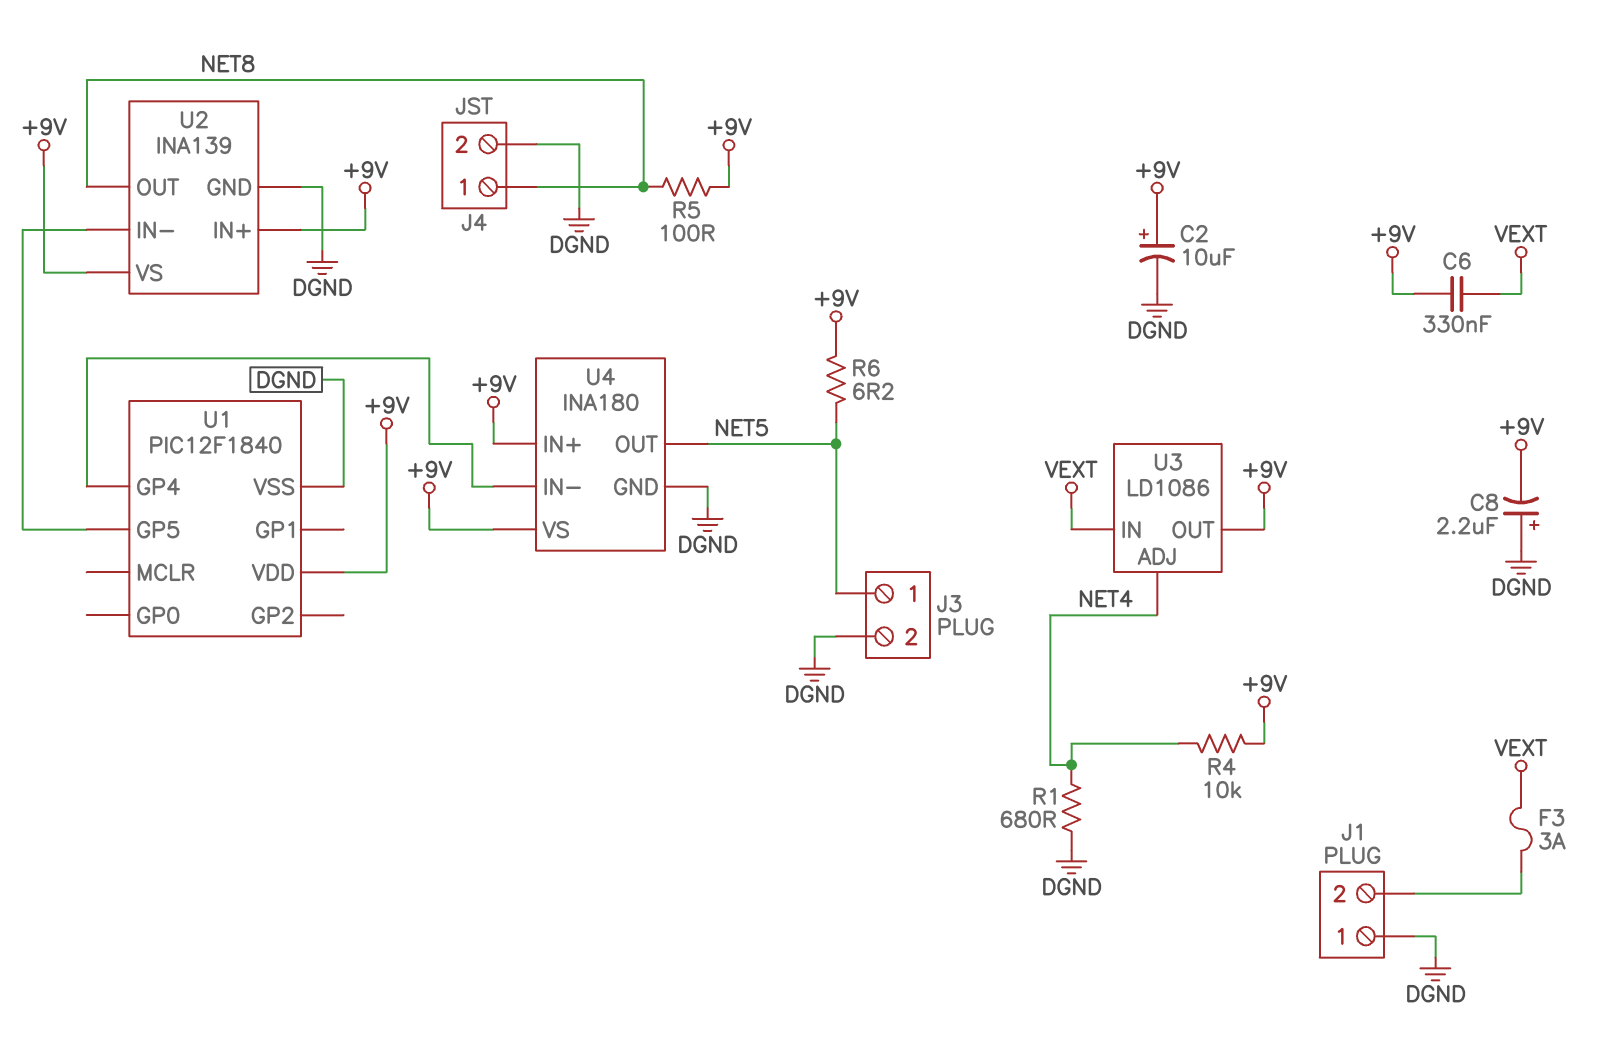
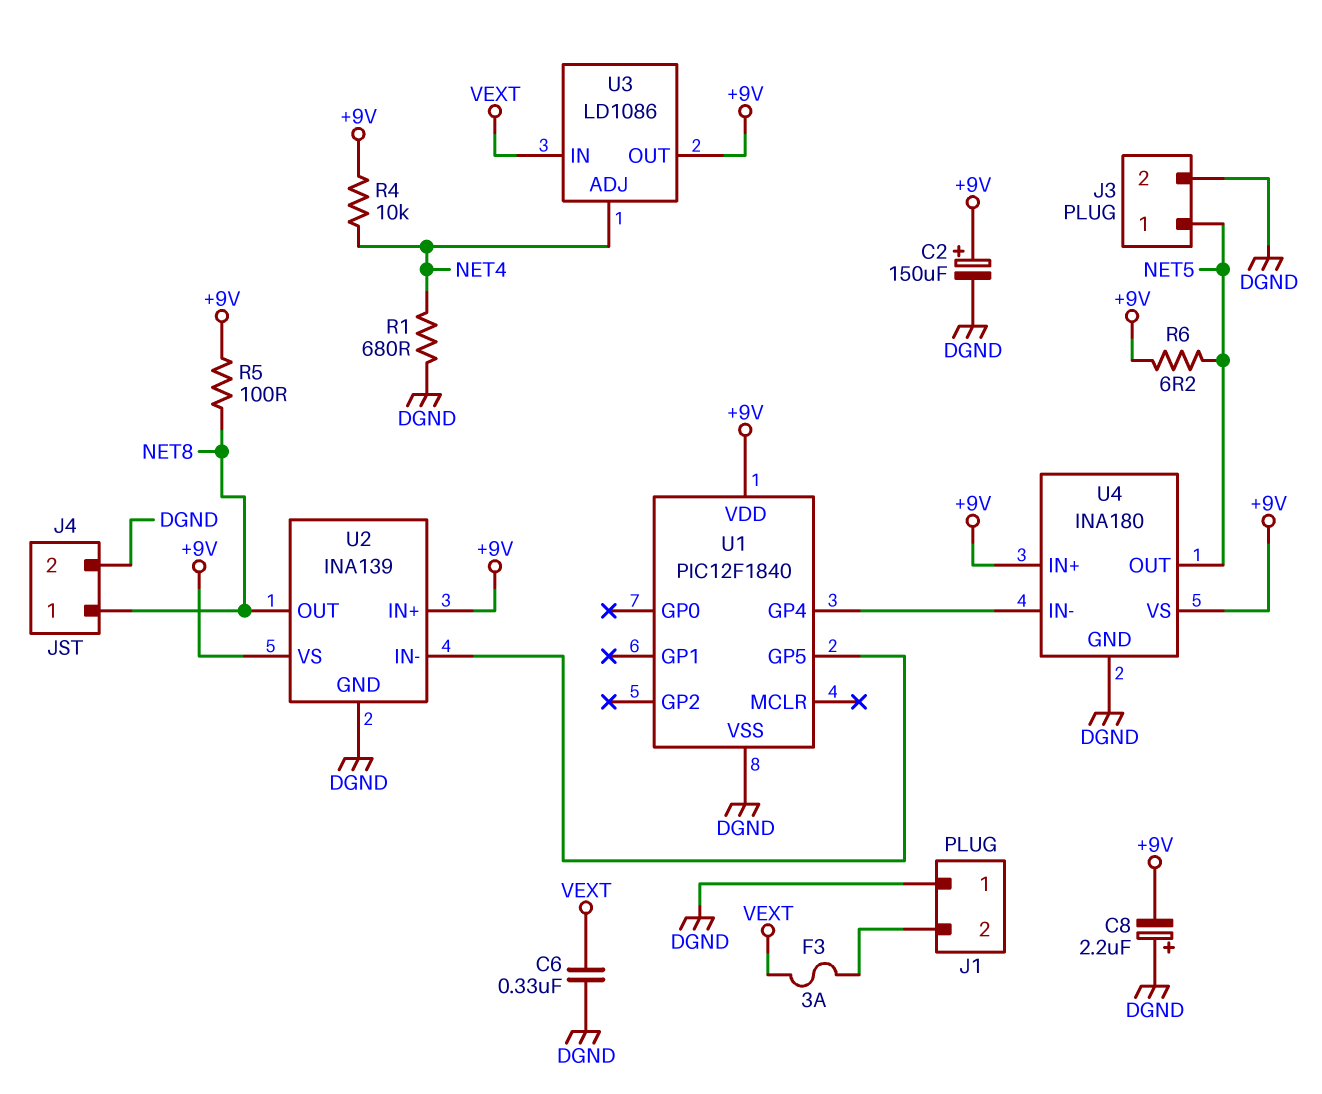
C2: 10uF (plus +9V, minus DGND) -> 150uF (plus +9V, minus DGND)
C6: 330nF (+9V, VEXT) -> 330nF (DGND, VEXT)

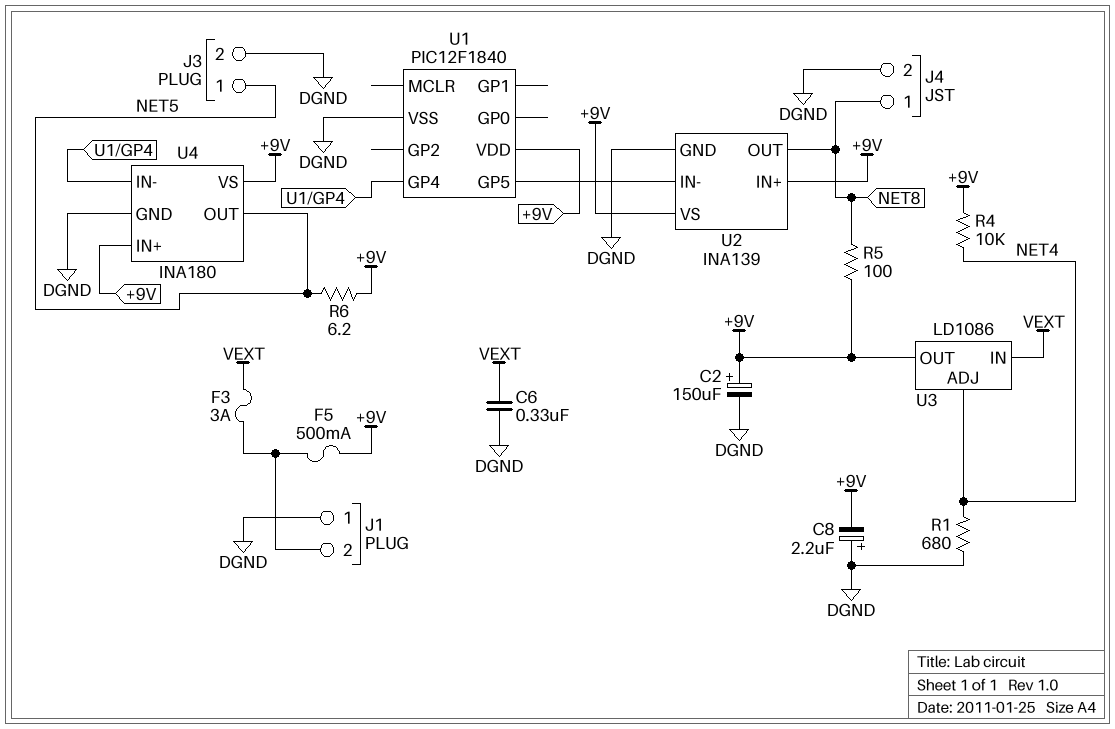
F5: none -> 500mA (+9V, J1/2)

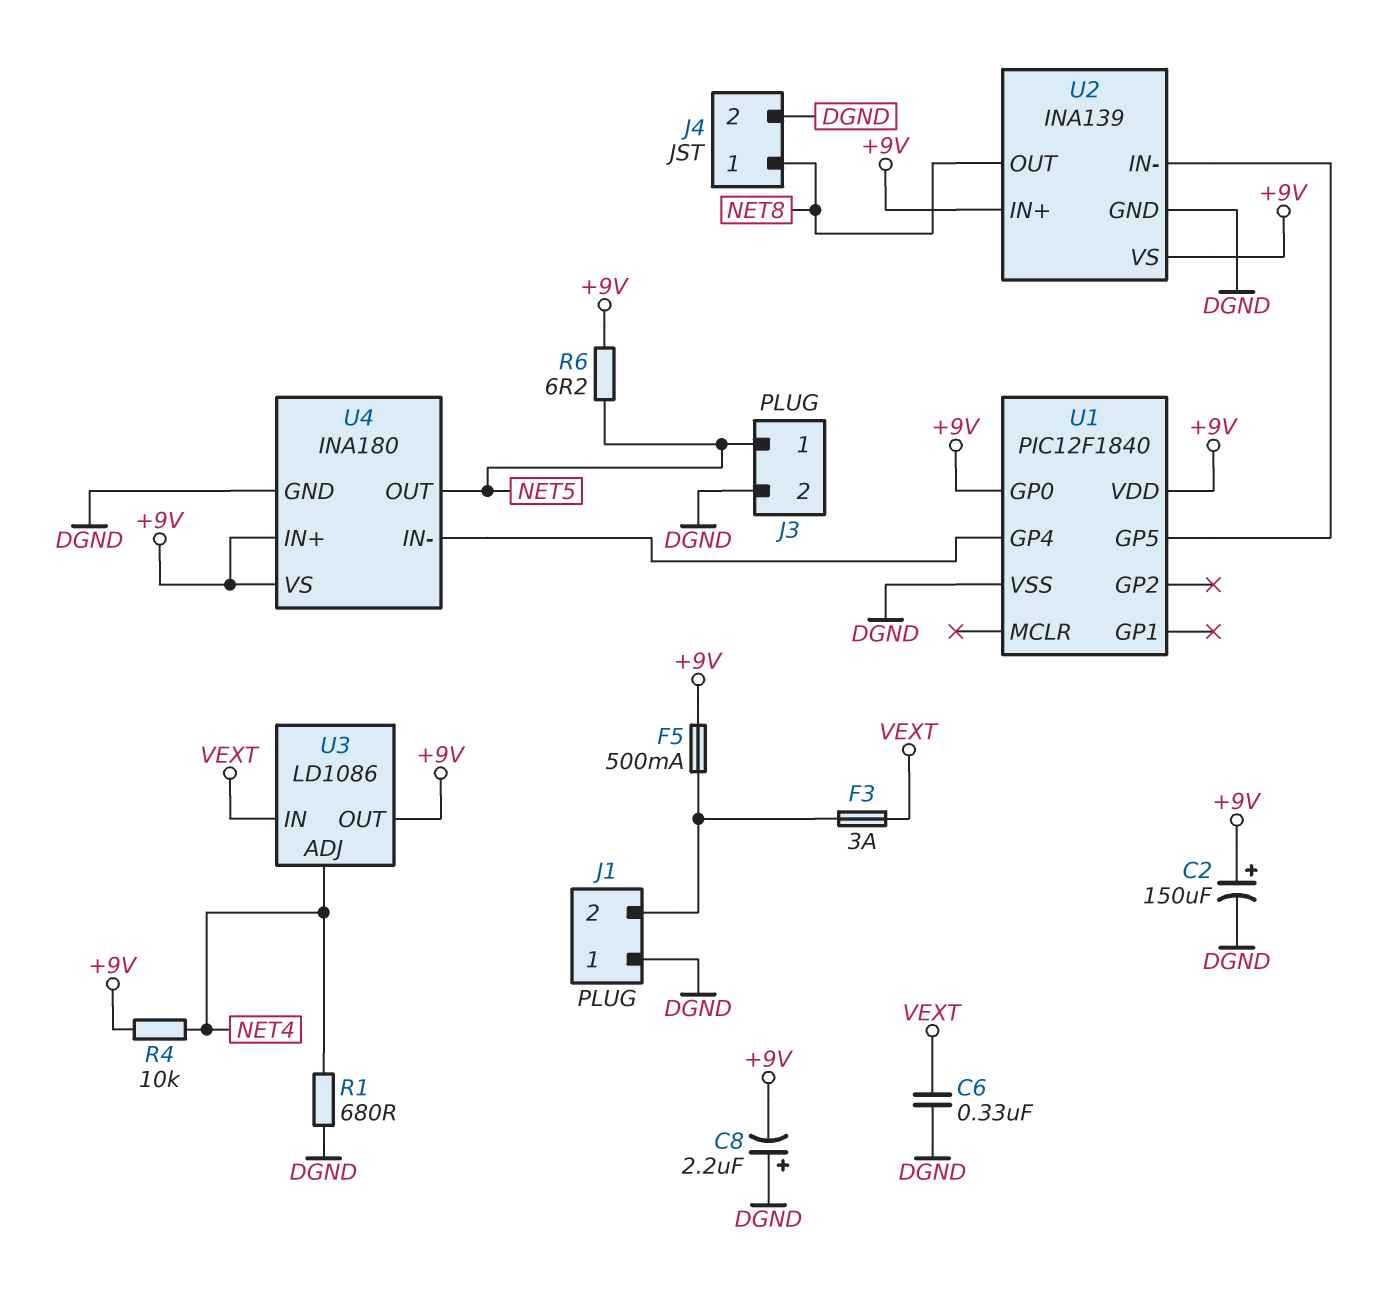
R5: 100 (+9V, NET8) -> none
U1 pin GP0: none -> +9V

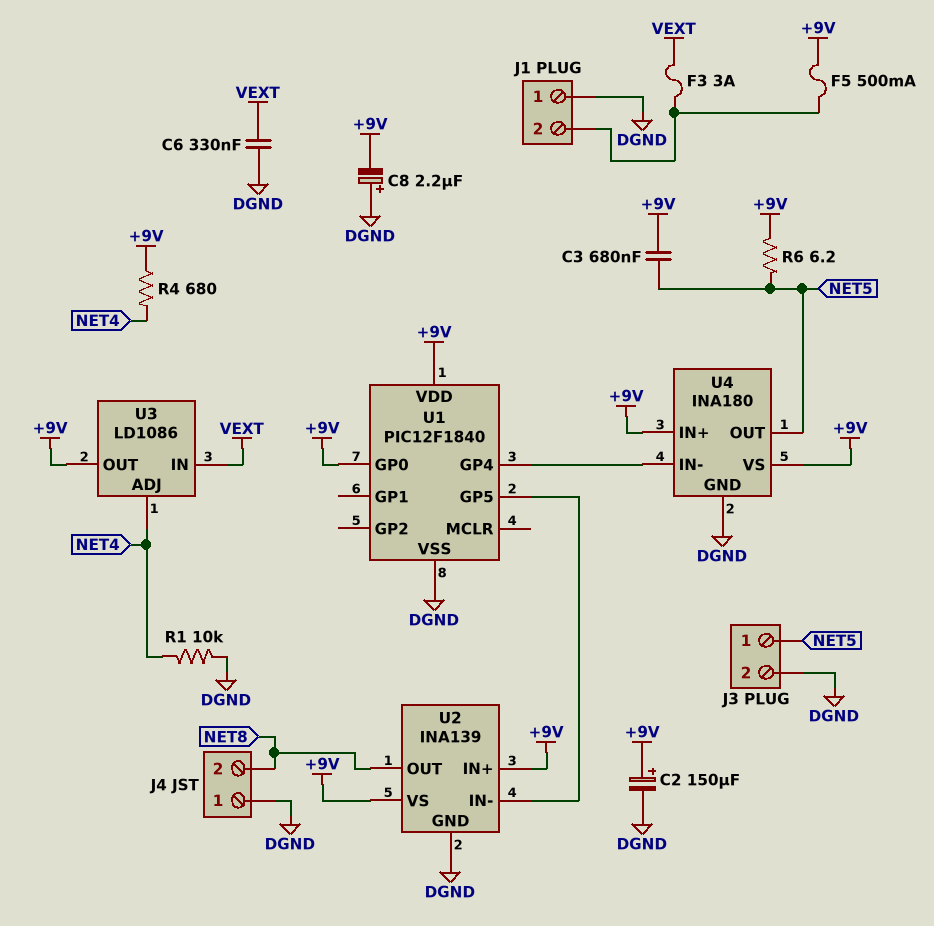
C3: none -> 680nF (+9V, NET5)
J4 pin 1: NET8 -> DGND
J4 pin 2: DGND -> NET8
R1: 680 (DGND, NET4) -> 10k (DGND, NET4)
R4: 10k (+9V, NET4) -> 680 (+9V, NET4)

